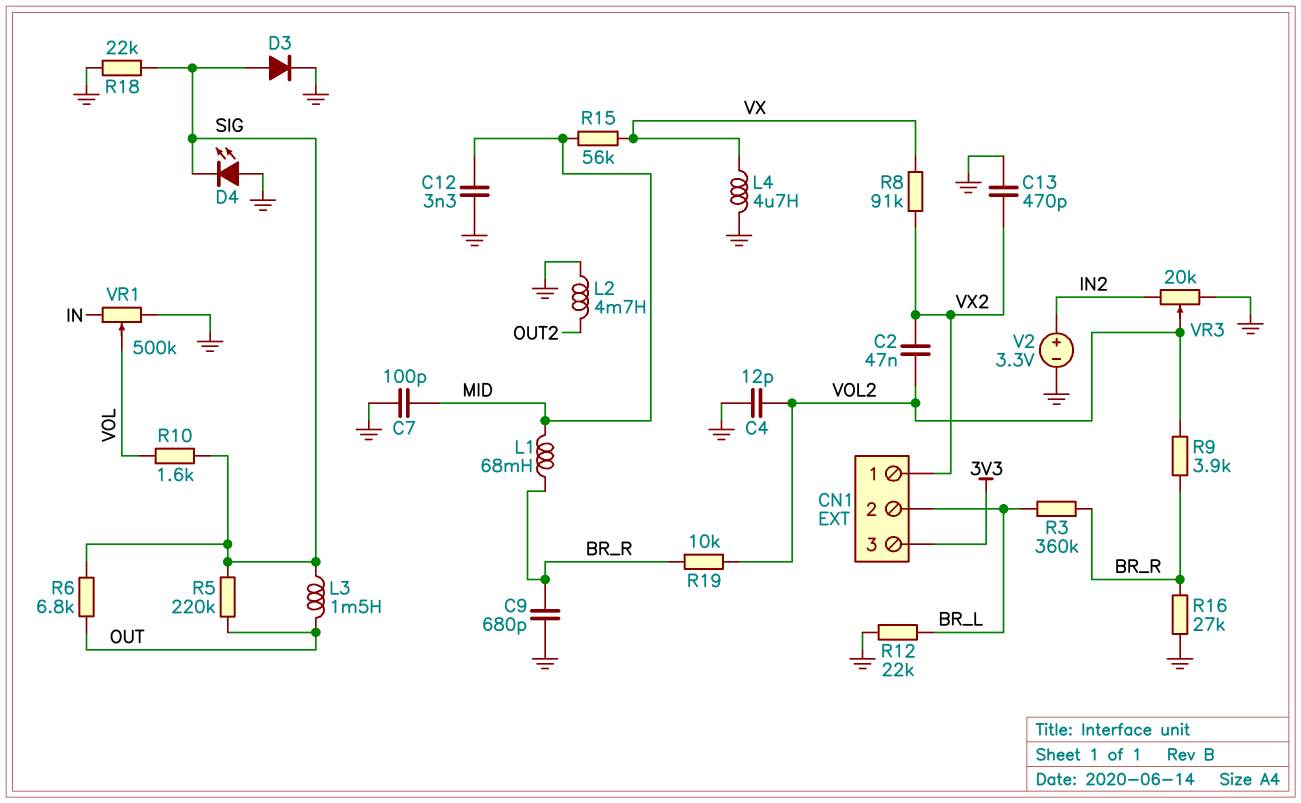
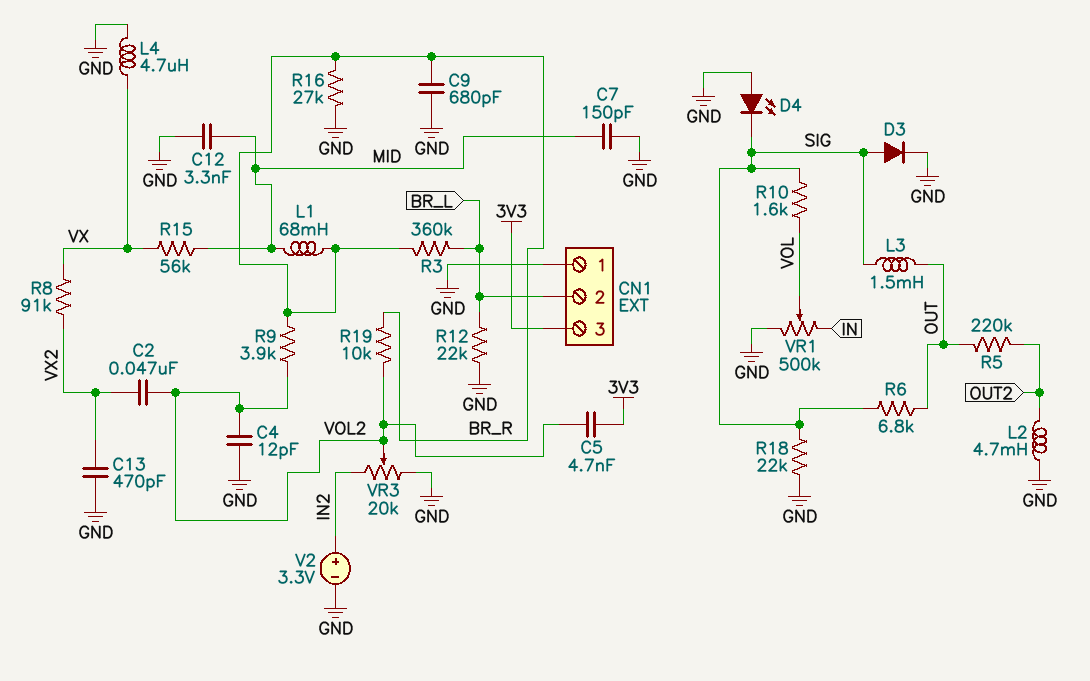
C5: none -> 4.7nF (3V3, VOL2)
C7: 100pF (GND, MID) -> 150pF (GND, MID)
CN1 pin 1: VX2 -> GND
R5: 220k (OUT, SIG) -> 220k (OUT, OUT2)

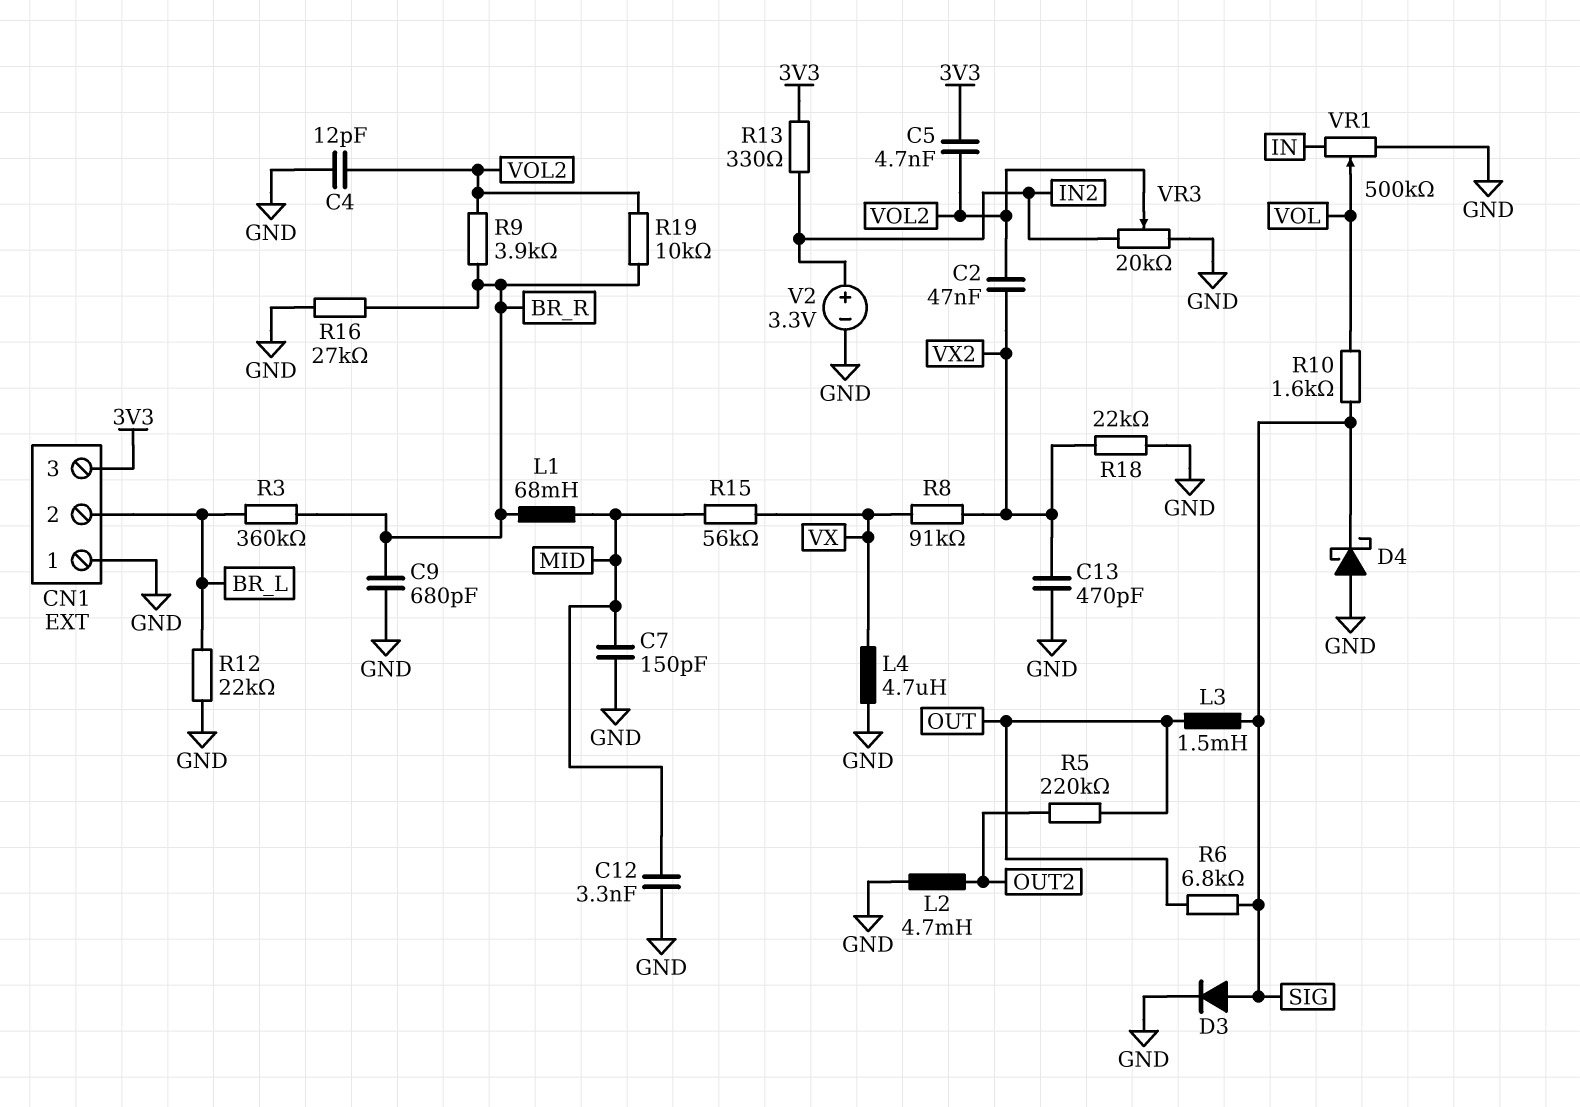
D4: LED (A GND, K SIG) -> schottky (A GND, K SIG)
R13: none -> 330 (3V3, IN2)
R18: 22k (GND, SIG) -> 22k (GND, VX2)

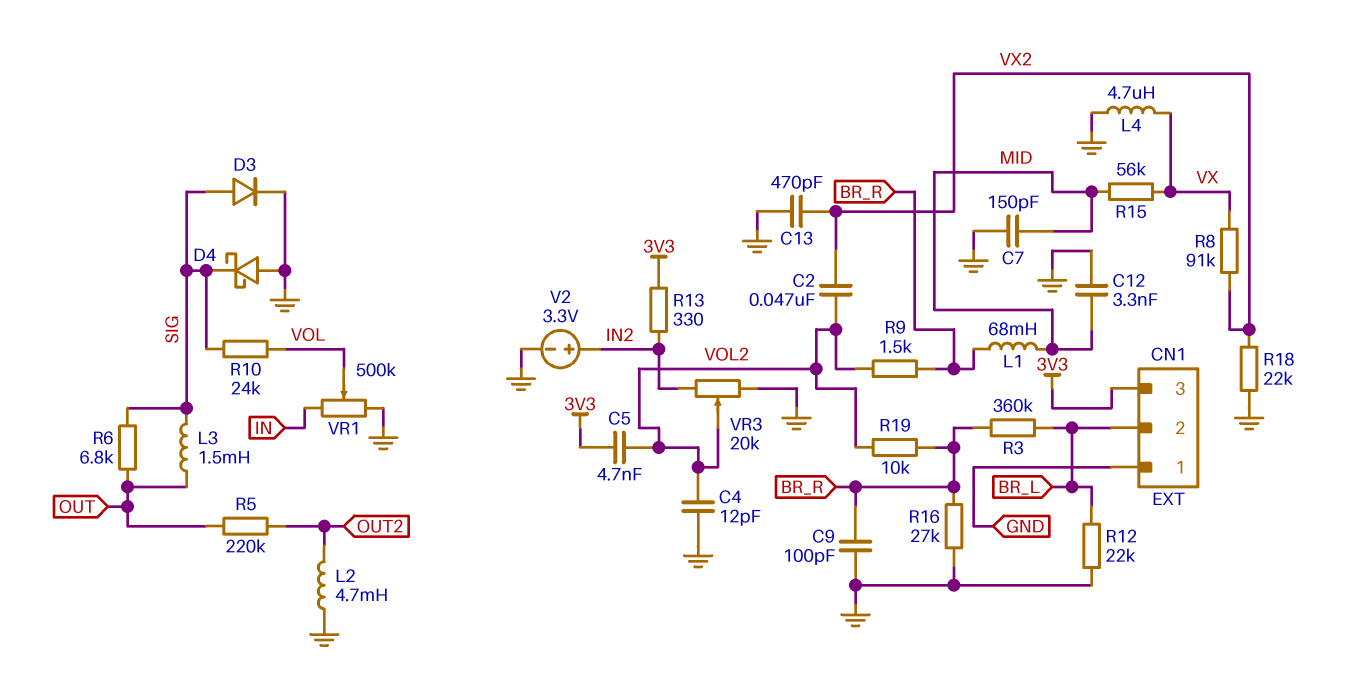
C9: 680pF (BR_R, GND) -> 100pF (BR_R, GND)
R9: 3.9k (BR_R, VOL2) -> 1.5k (BR_R, VOL2)
R10: 1.6k (SIG, VOL) -> 24k (SIG, VOL)

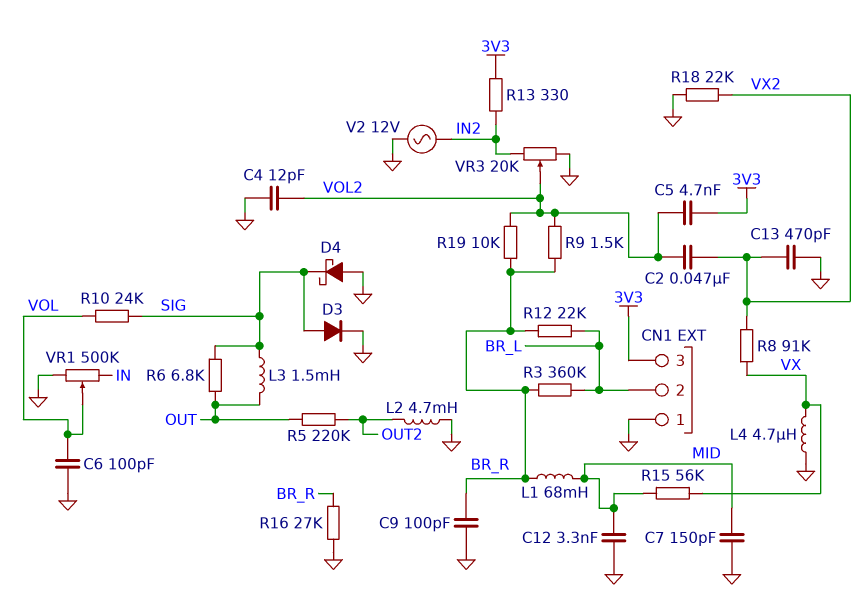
C6: none -> 100pF (GND, VOL)
R12: 22k (BR_L, GND) -> 22k (BR_L, BR_R)
V2: 3.3V (plus IN2, minus GND) -> AC 12V (GND, IN2)

